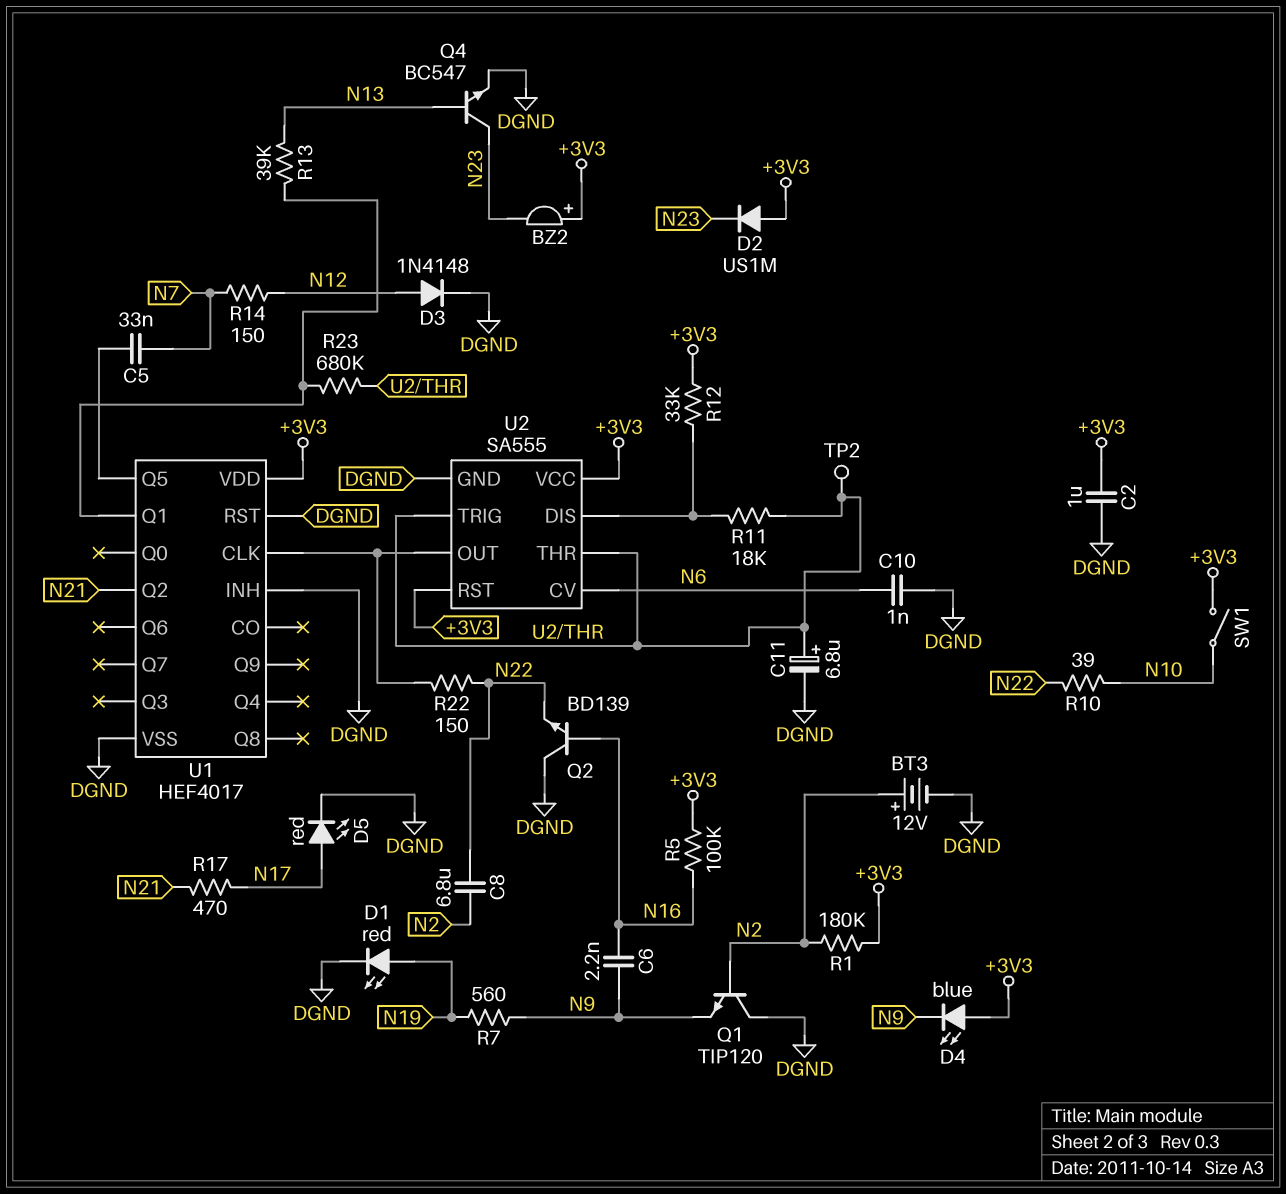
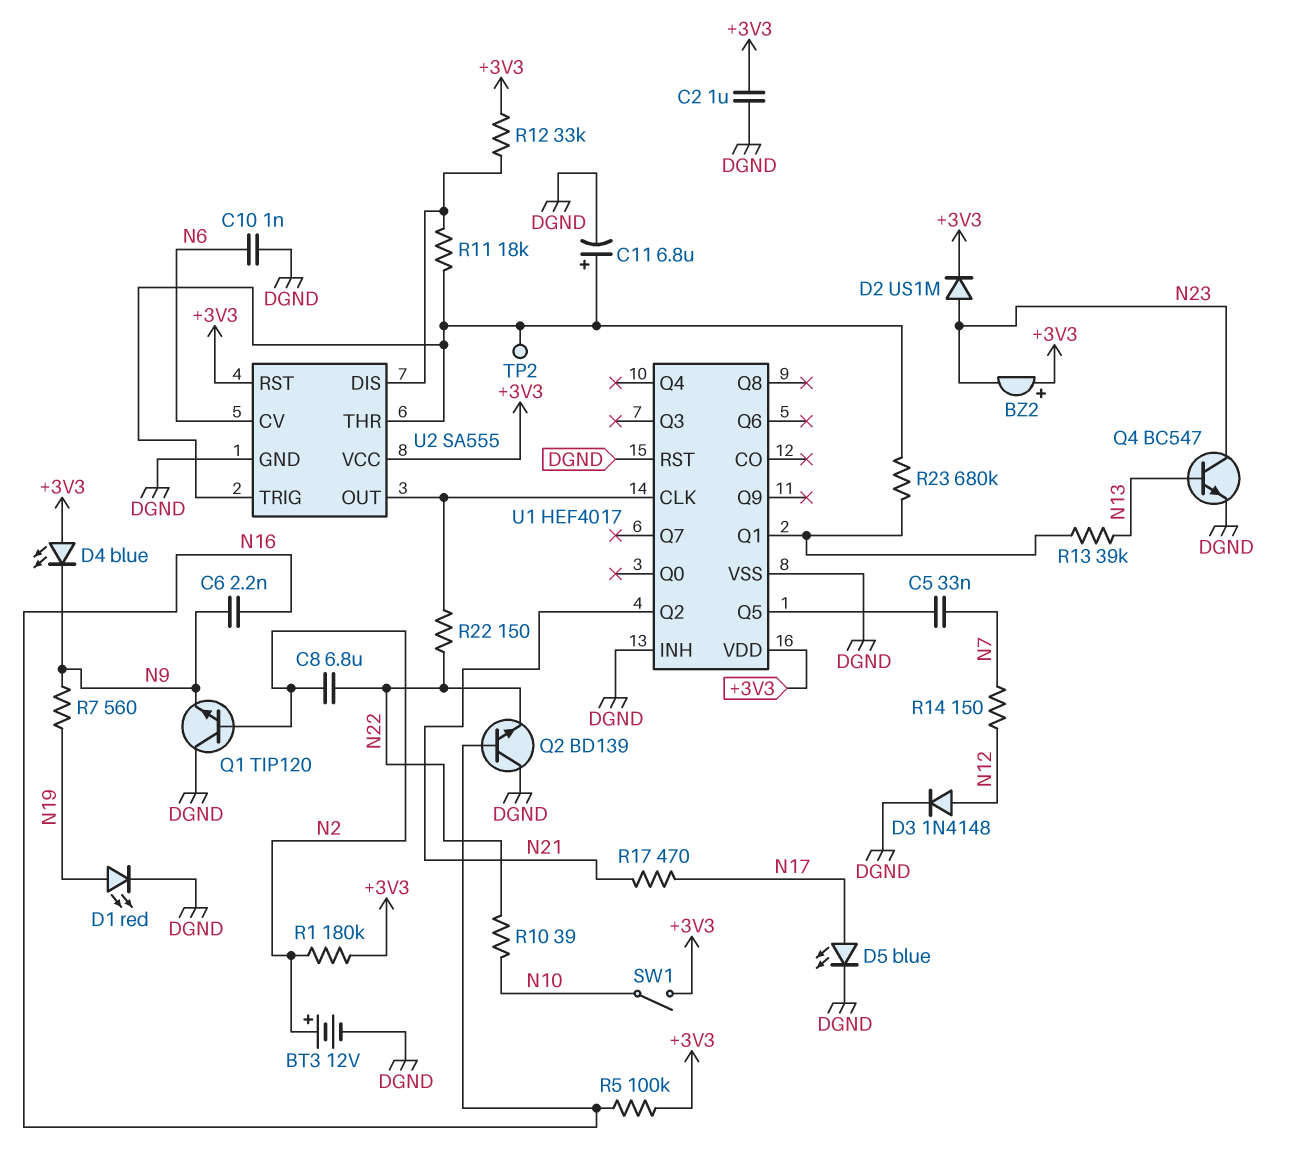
D2: diode US1M (A +3V3, K N23) -> diode US1M (A N23, K +3V3)
D5: LED red (A N17, K DGND) -> LED blue (A N17, K DGND)

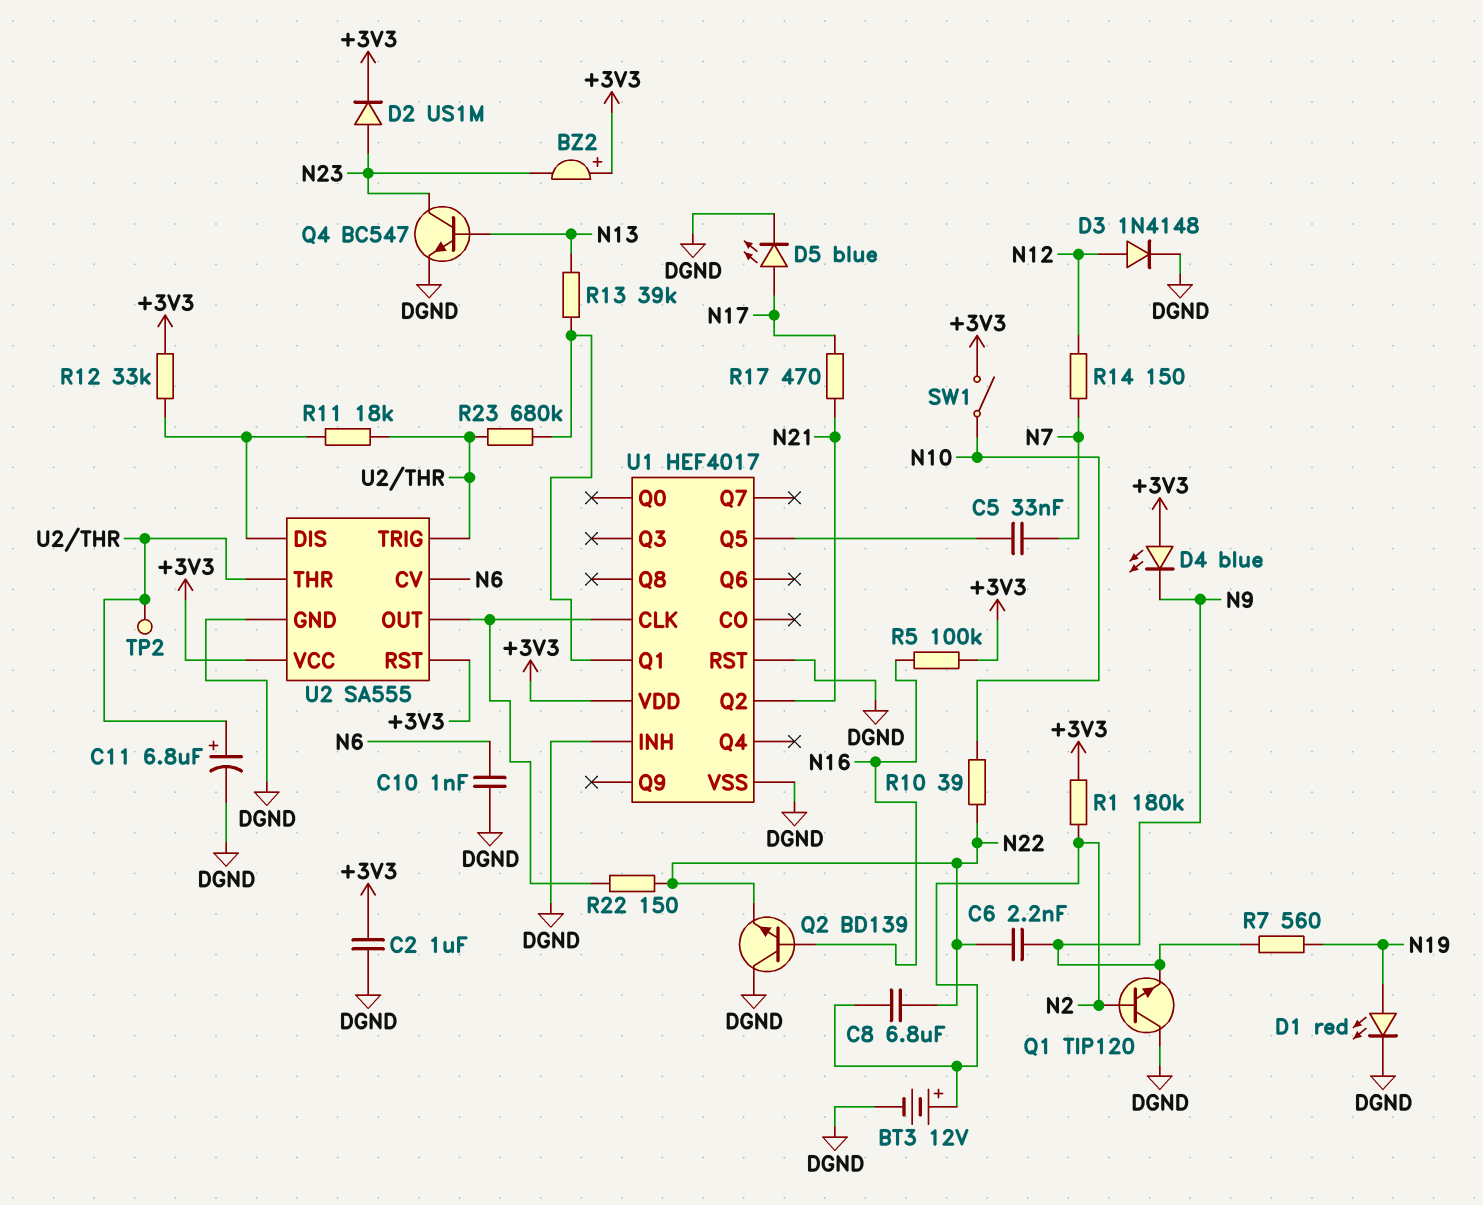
C6: 2.2nF (N9, N16) -> 2.2nF (N9, N22)

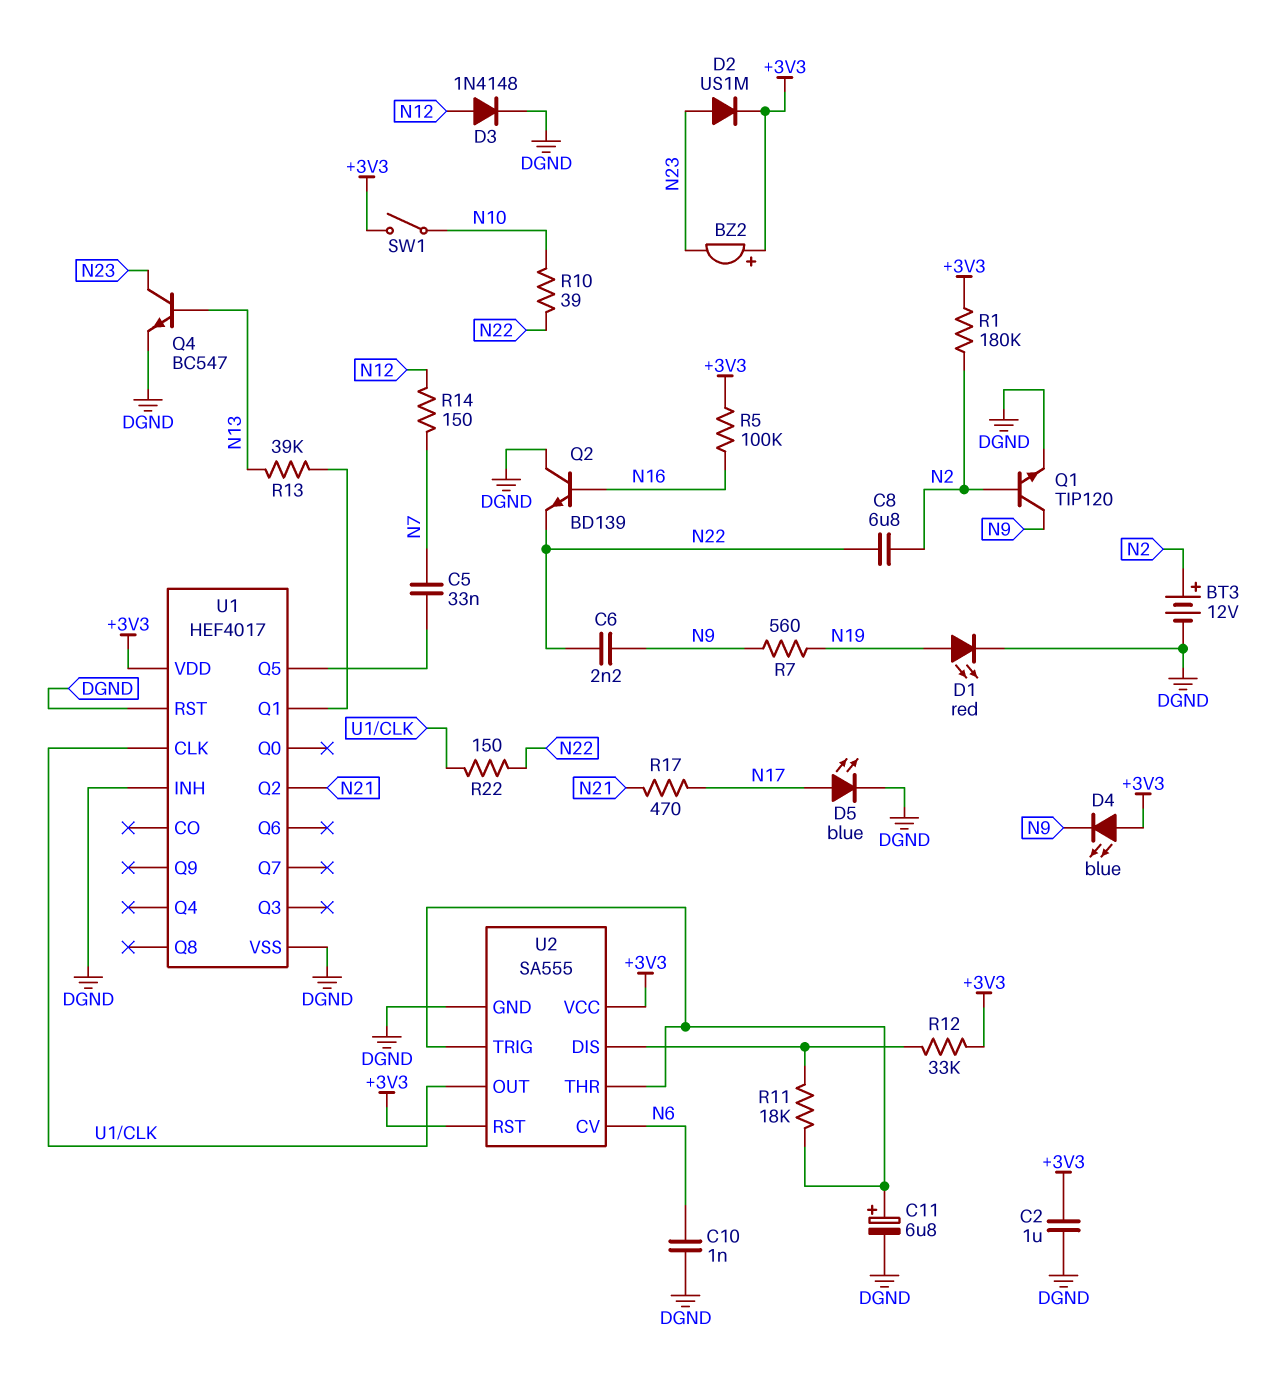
Q1: NPN TIP120 (B N2, C DGND, E N9) -> NPN TIP120 (B N2, C N9, E DGND)
R23: 680k (U1/Q1, U2/THR) -> none
TP2: test point (U2/THR) -> none

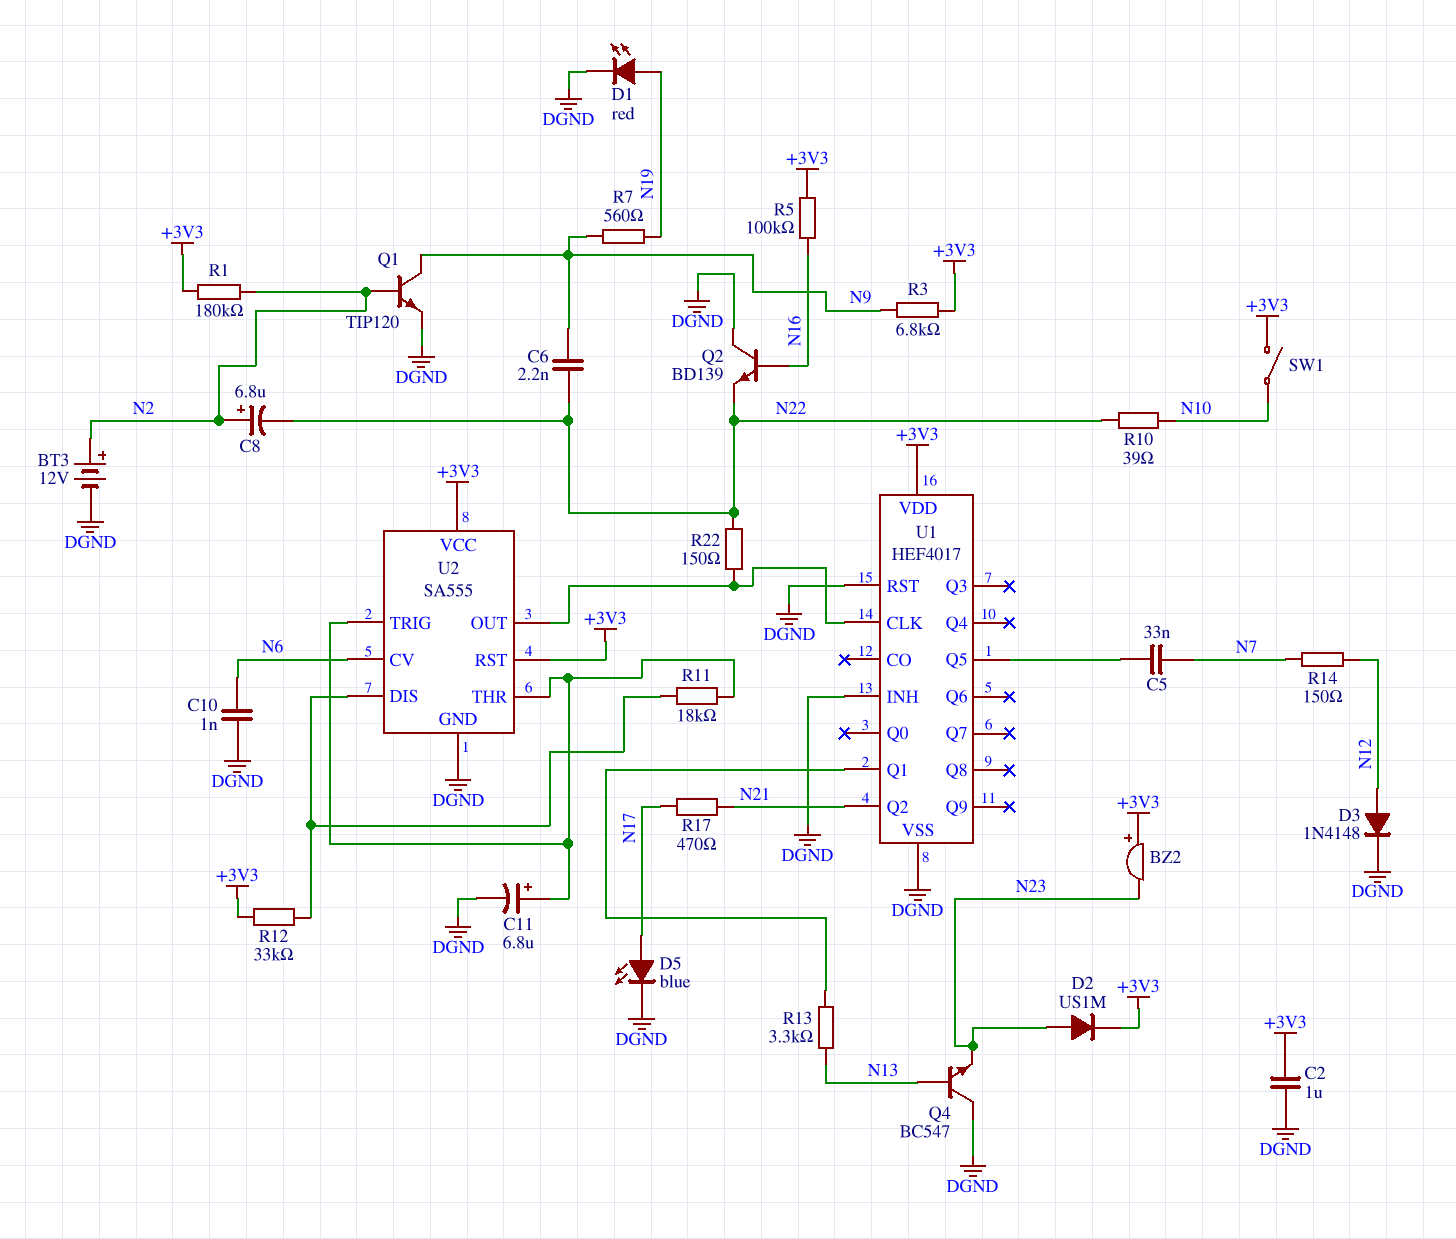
C8: 6.8uF (N2, N22) -> 6.8uF (plus N2, minus N22)
D4: LED blue (A +3V3, K N9) -> none
Q4: NPN BC547 (B N13, C N23, E DGND) -> NPN BC547 (B N13, C DGND, E N23)
R3: none -> 6.8k (+3V3, N9)
R13: 39k (N13, U1/Q1) -> 3.3k (N13, U1/Q1)

